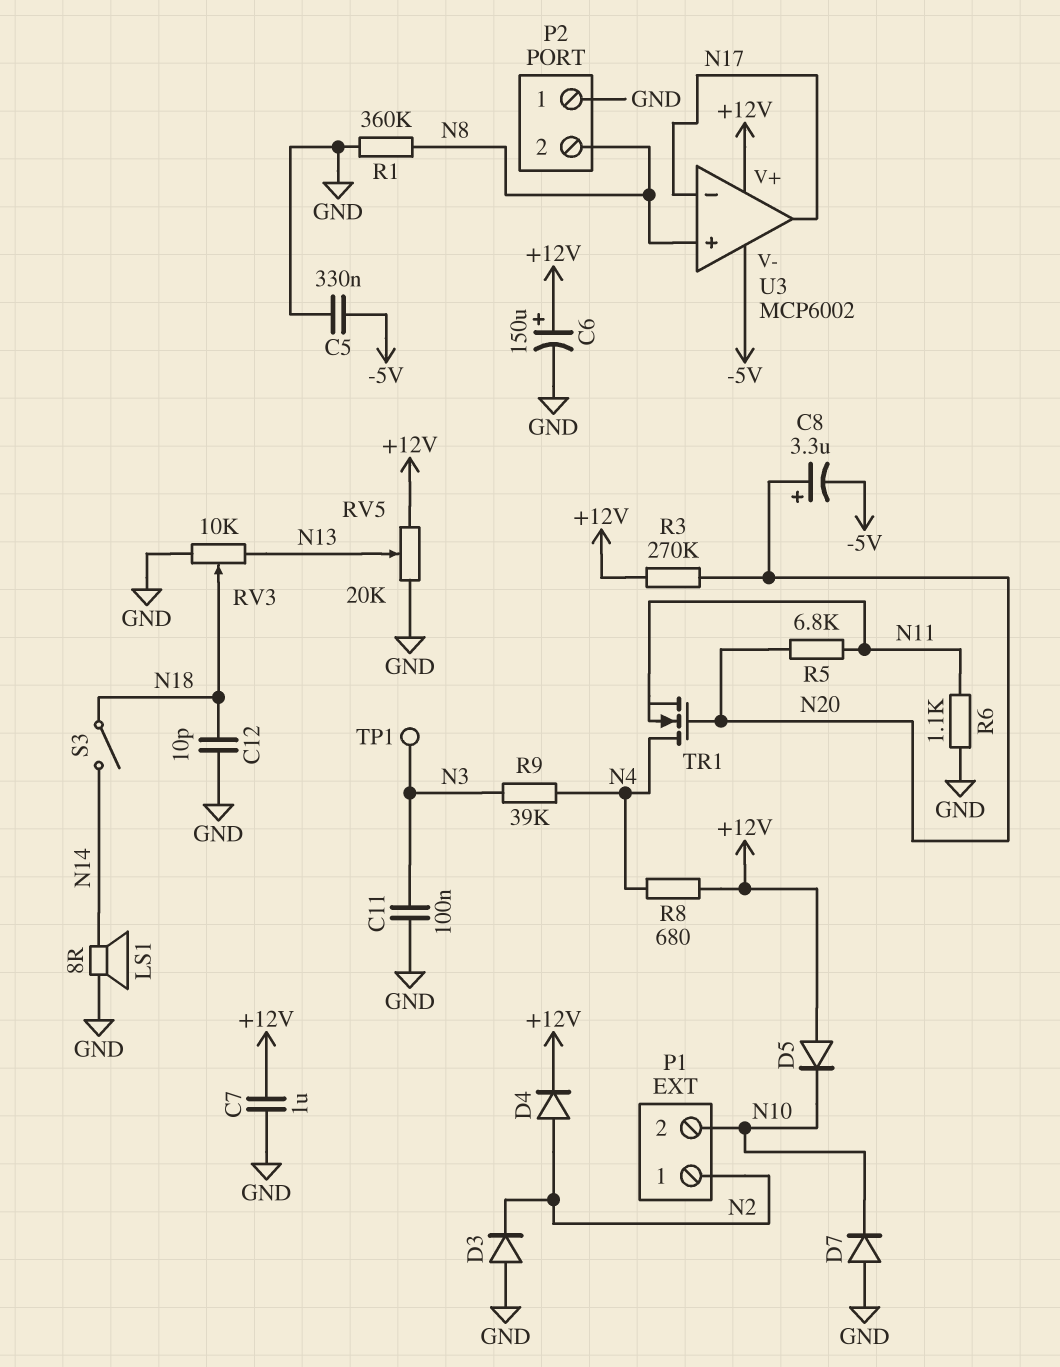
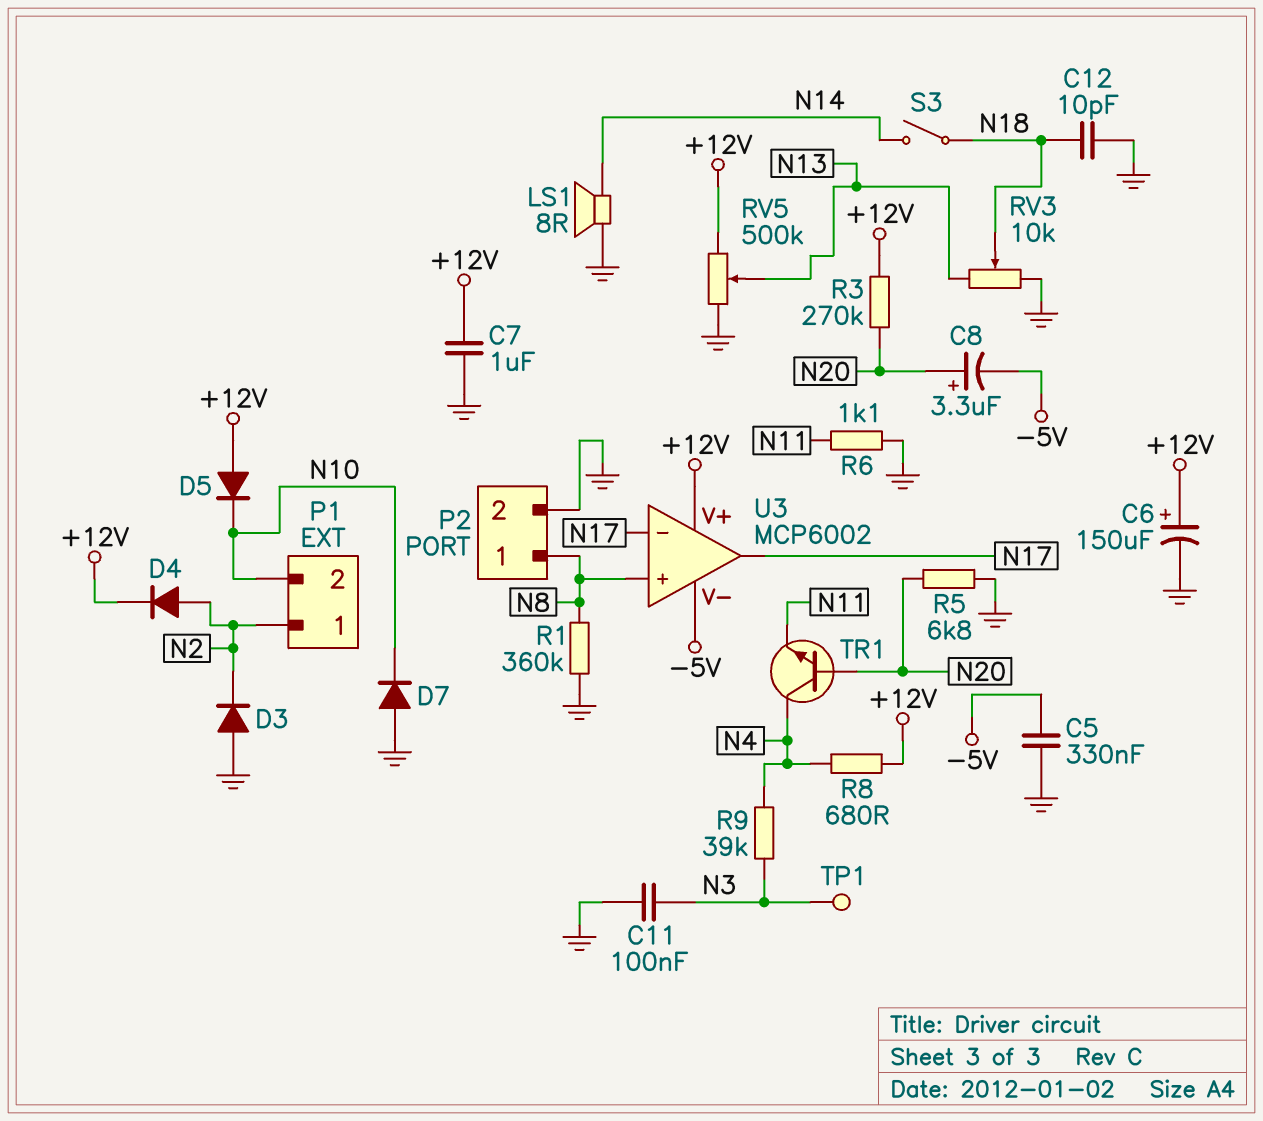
P2 pin 1: GND -> N8
P2 pin 2: N8 -> GND
R5: 6.8k (N11, N20) -> 6.8k (GND, N20)
RV5: 20k (+12V, GND, wiper N13) -> 500k (+12V, GND, wiper N13)
TR1: NMOS (G N20, D N4, S N11) -> NPN (B N20, C N4, E N11)

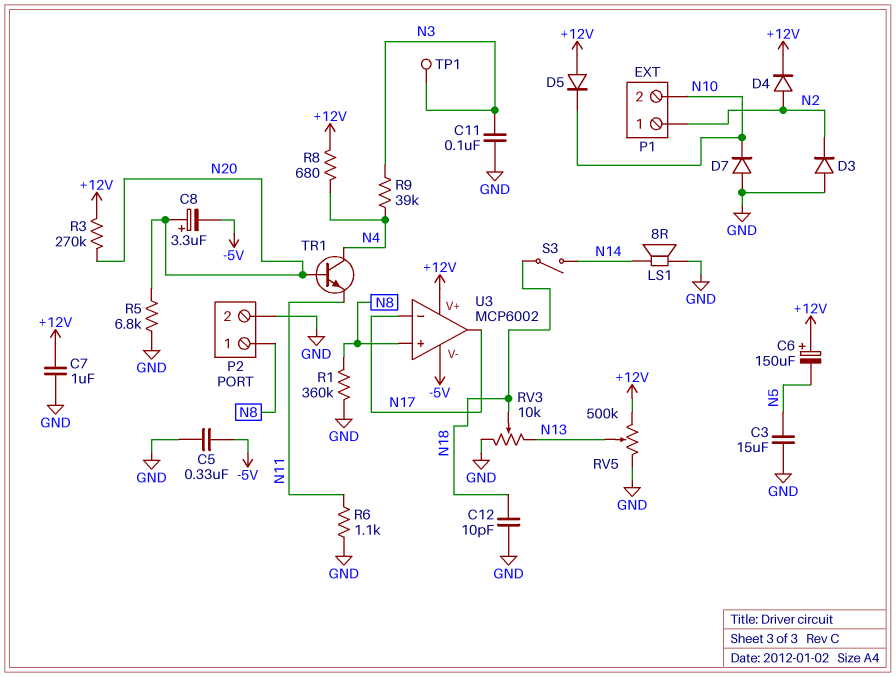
C3: none -> 15uF (GND, N5)
C6: 150uF (plus +12V, minus GND) -> 150uF (plus +12V, minus N5)

